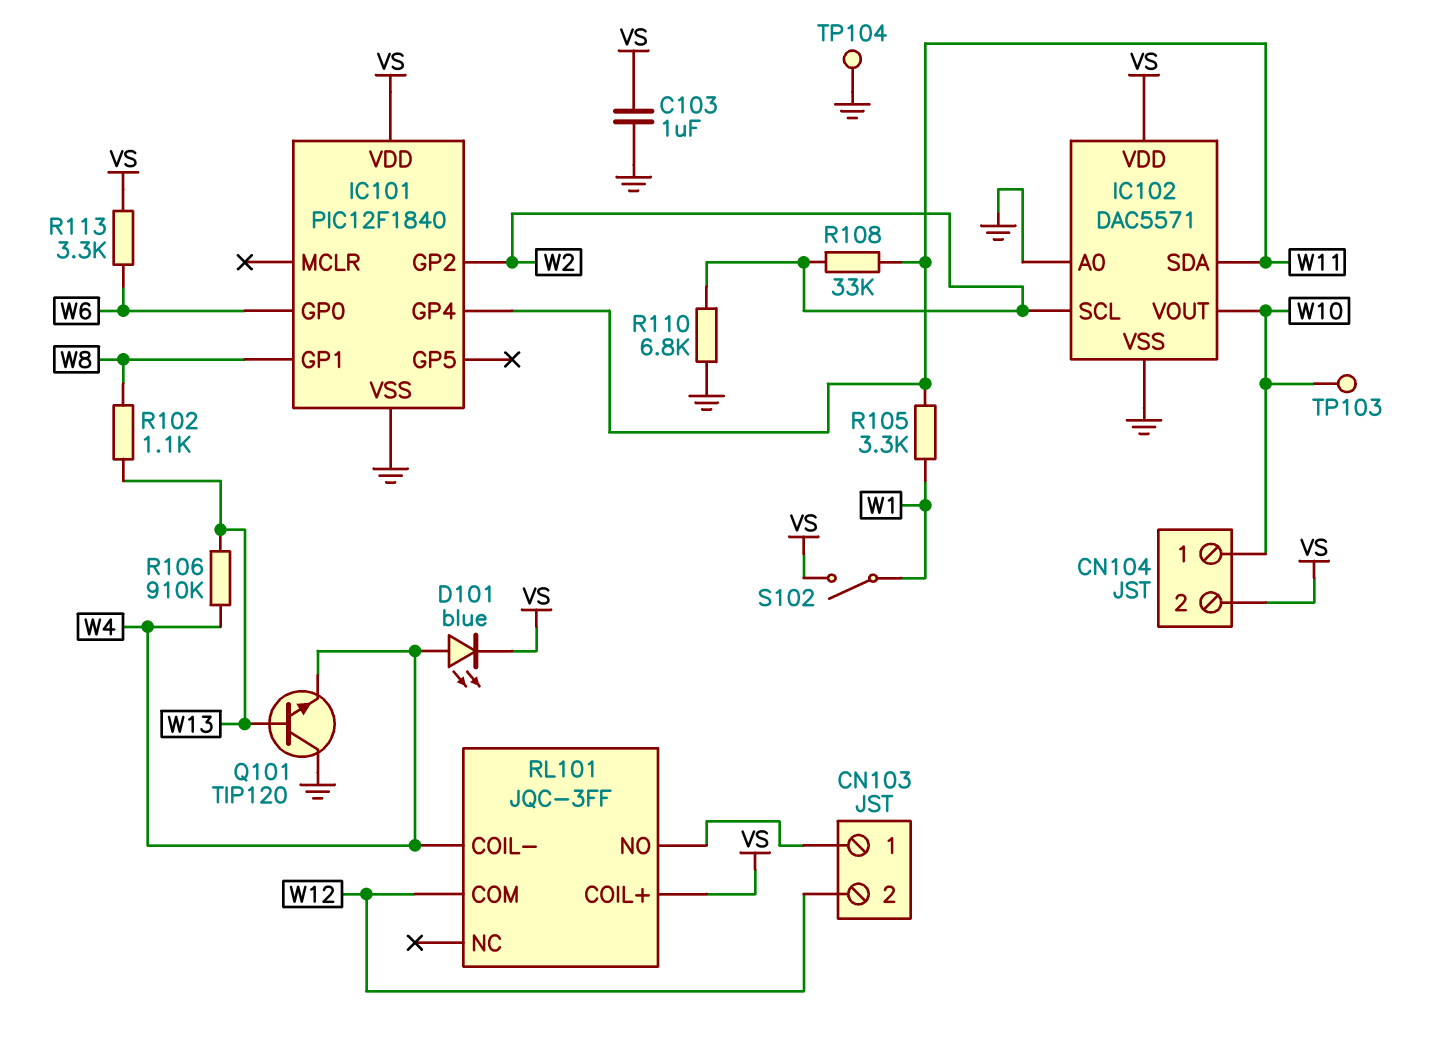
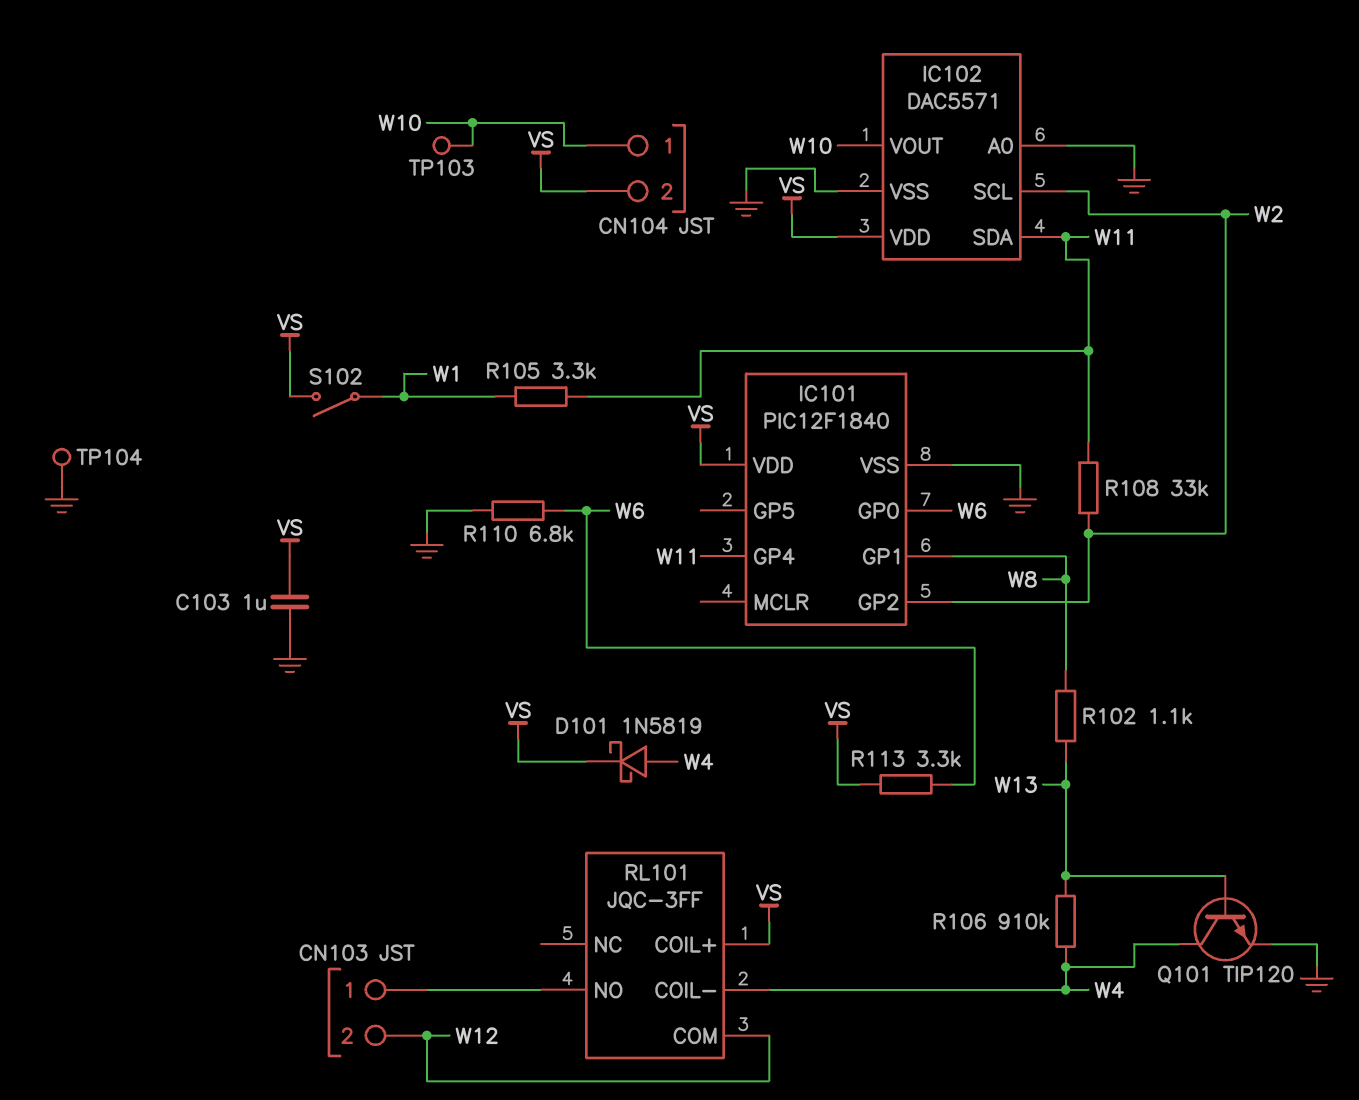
D101: LED blue (A W4, K VS) -> schottky 1N5819 (A W4, K VS)
Q101: NPN TIP120 (B W13, C GND, E W4) -> NPN TIP120 (B W13, C W4, E GND)
R110: 6.8k (GND, W2) -> 6.8k (GND, W6)

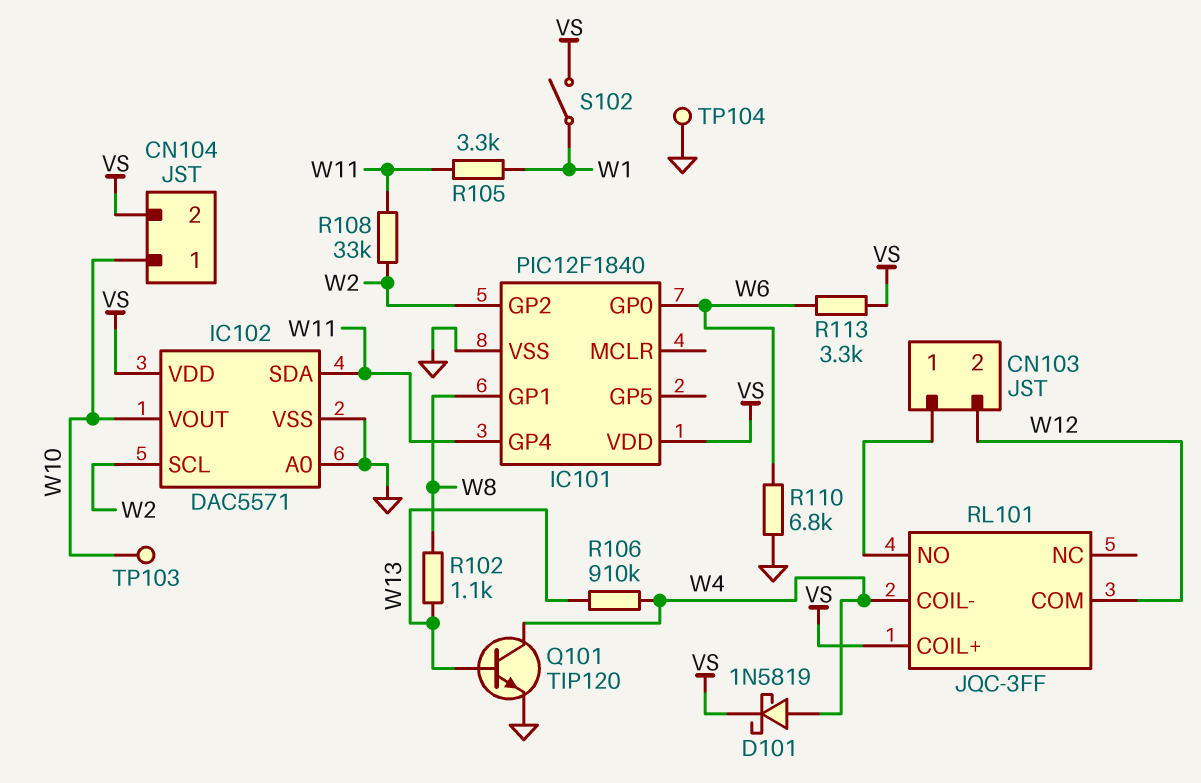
C103: 1uF (GND, VS) -> none

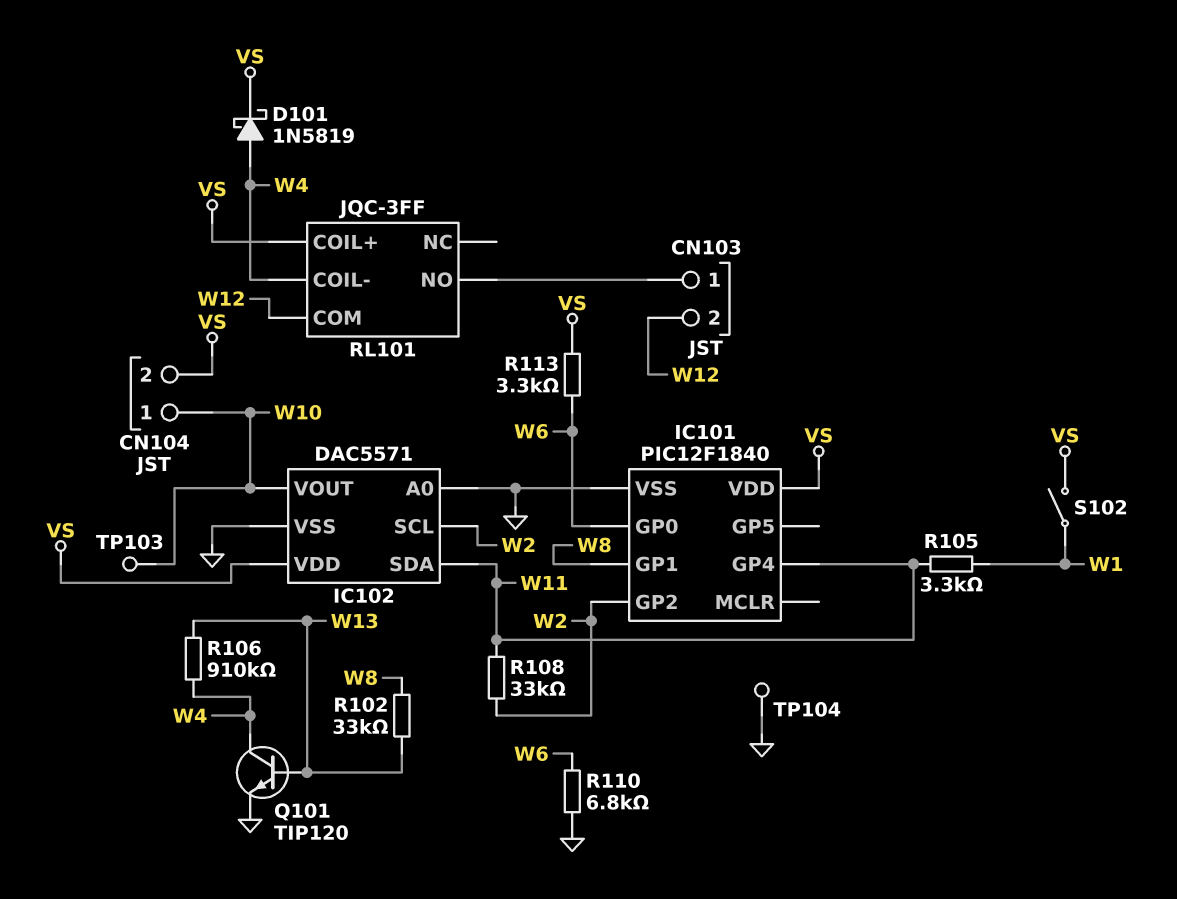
R102: 1.1k (W8, W13) -> 33k (W8, W13)

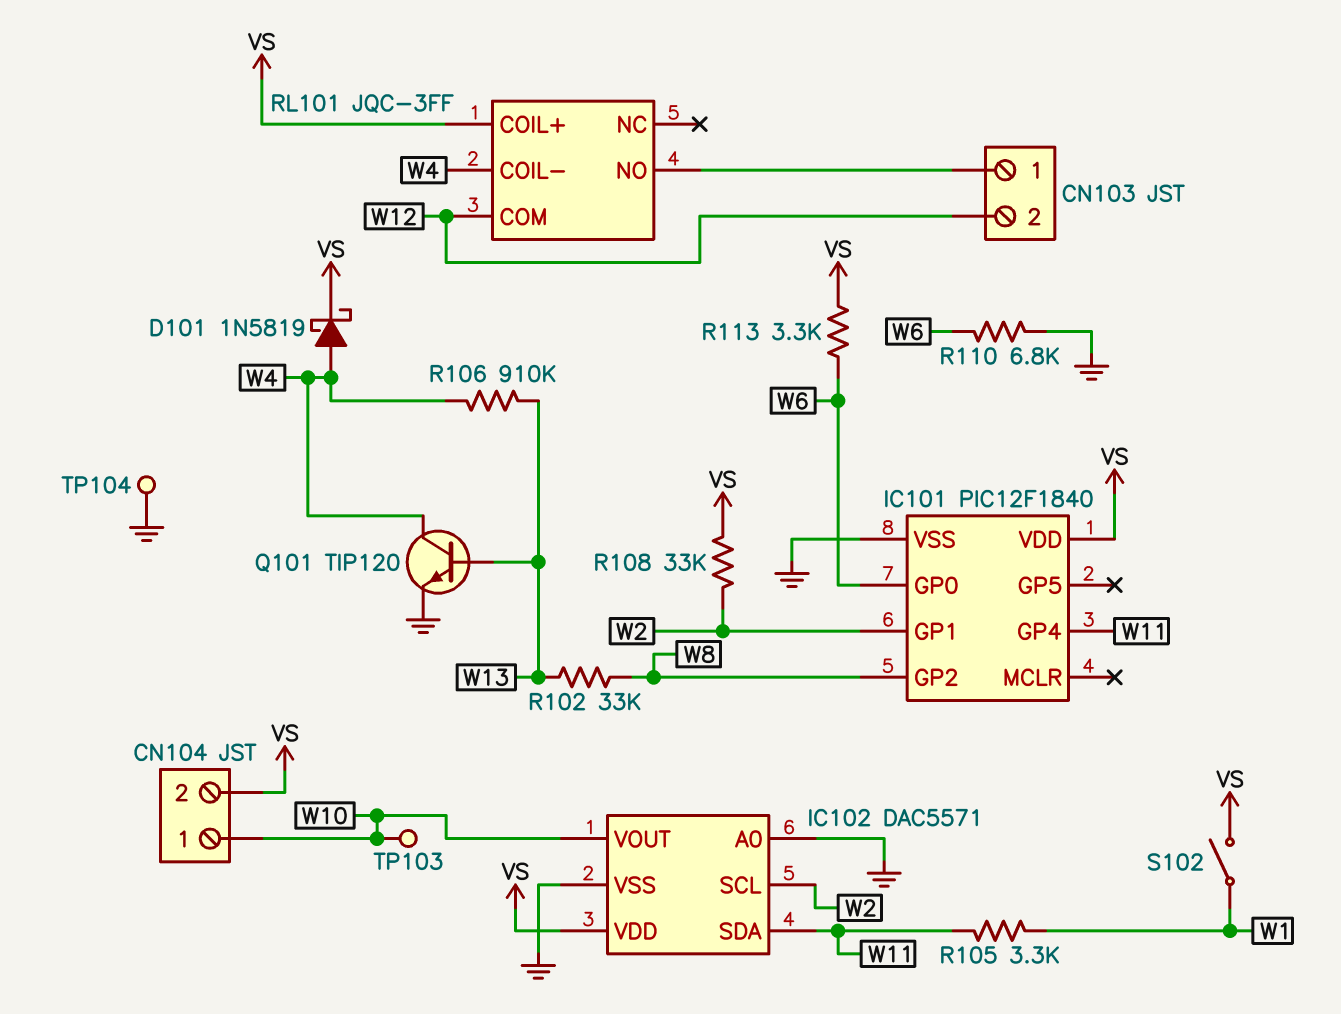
IC101 pin GP1: W8 -> W2
IC101 pin GP2: W2 -> W8
R108: 33k (W2, W11) -> 33k (VS, W2)

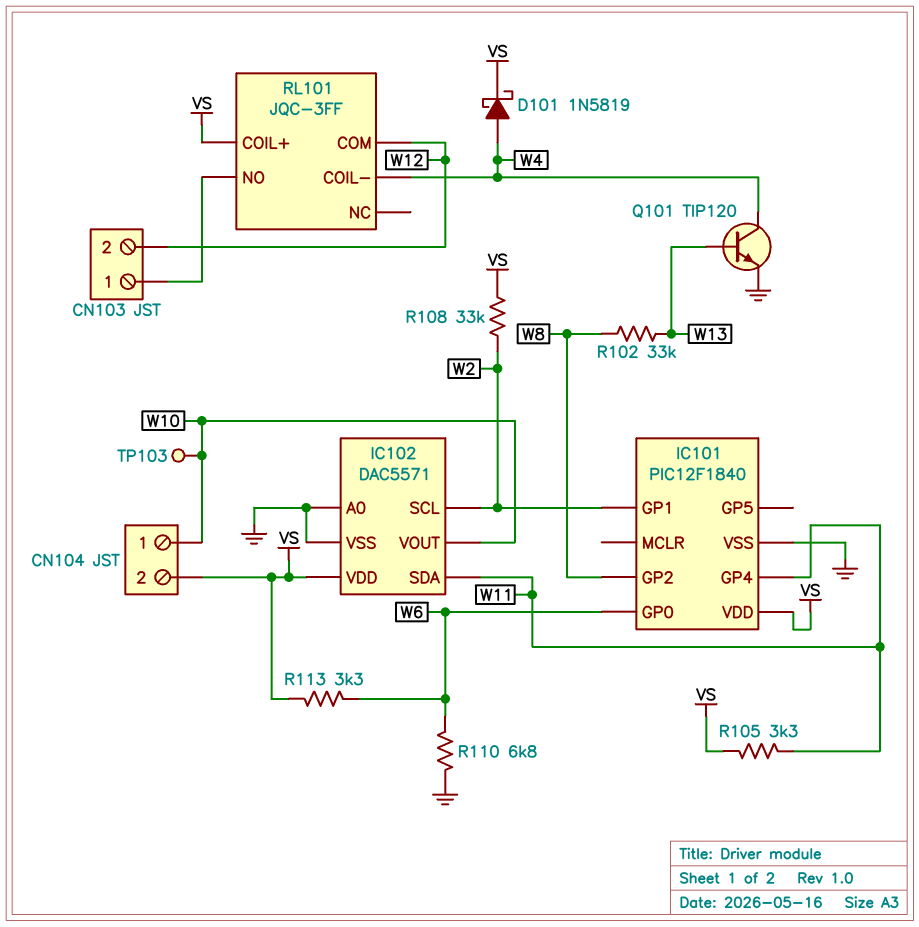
R105: 3.3k (W1, W11) -> 3.3k (VS, W11)
R106: 910k (W4, W13) -> none
S102: switch (VS, W1) -> none
TP104: test point (GND) -> none

